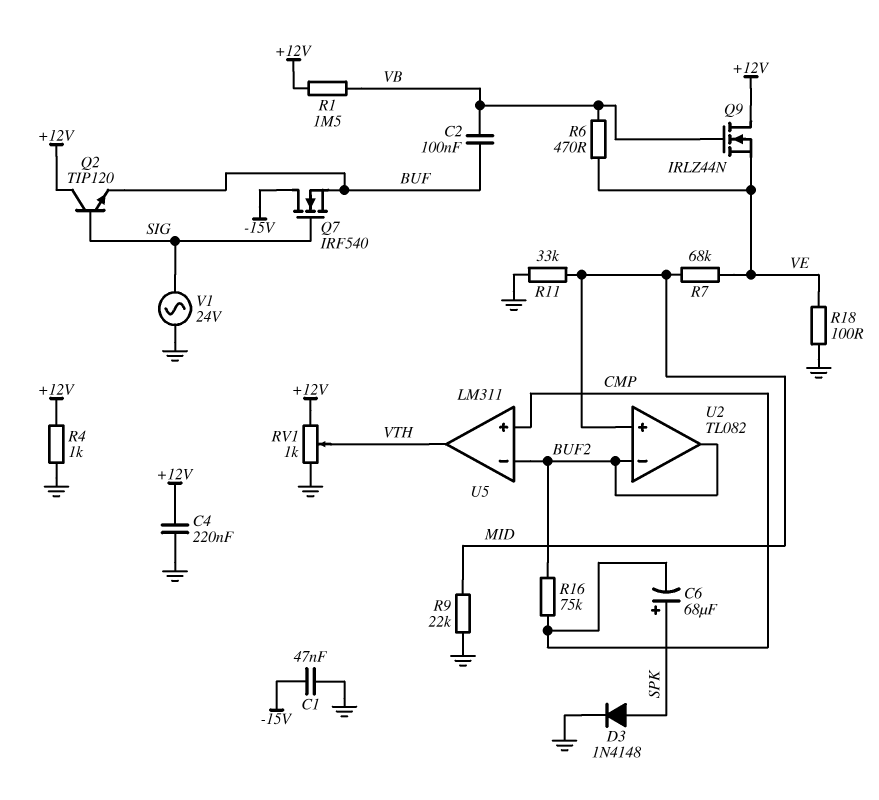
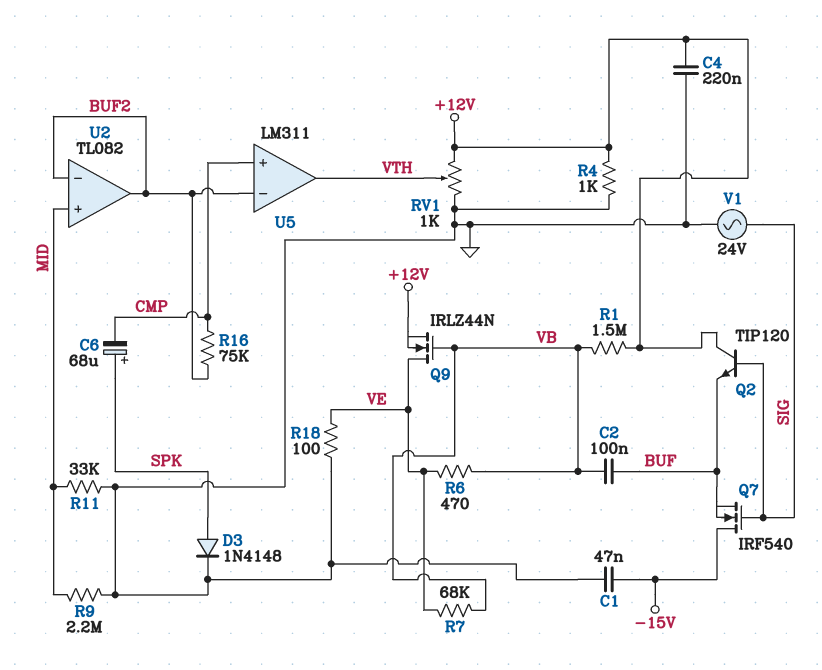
Q9: NMOS IRLZ44N (G VB, D +12V, S VE) -> NMOS IRLZ44N (G VB, D VE, S +12V)
R7: 68k (MID, VE) -> 68k (VB, VE)
R9: 22k (GND, MID) -> 2.2M (GND, MID)

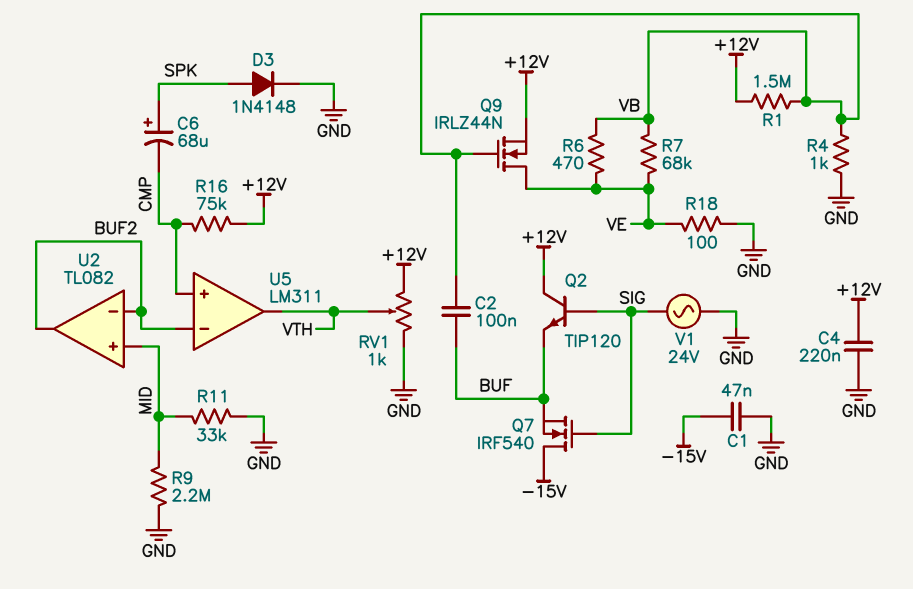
R4: 1k (+12V, GND) -> 1k (GND, VB)
R16: 75k (BUF2, CMP) -> 75k (+12V, CMP)

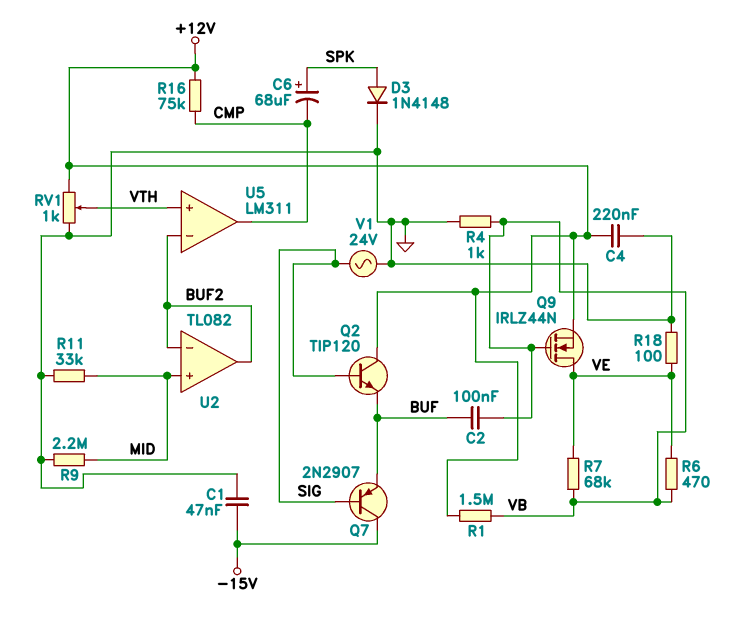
Q7: NMOS IRF540 (G SIG, D -15V, S BUF) -> PNP 2N2907 (B SIG, C -15V, E BUF)
U5 pin in+: CMP -> VTH
U5 pin out: VTH -> CMP

